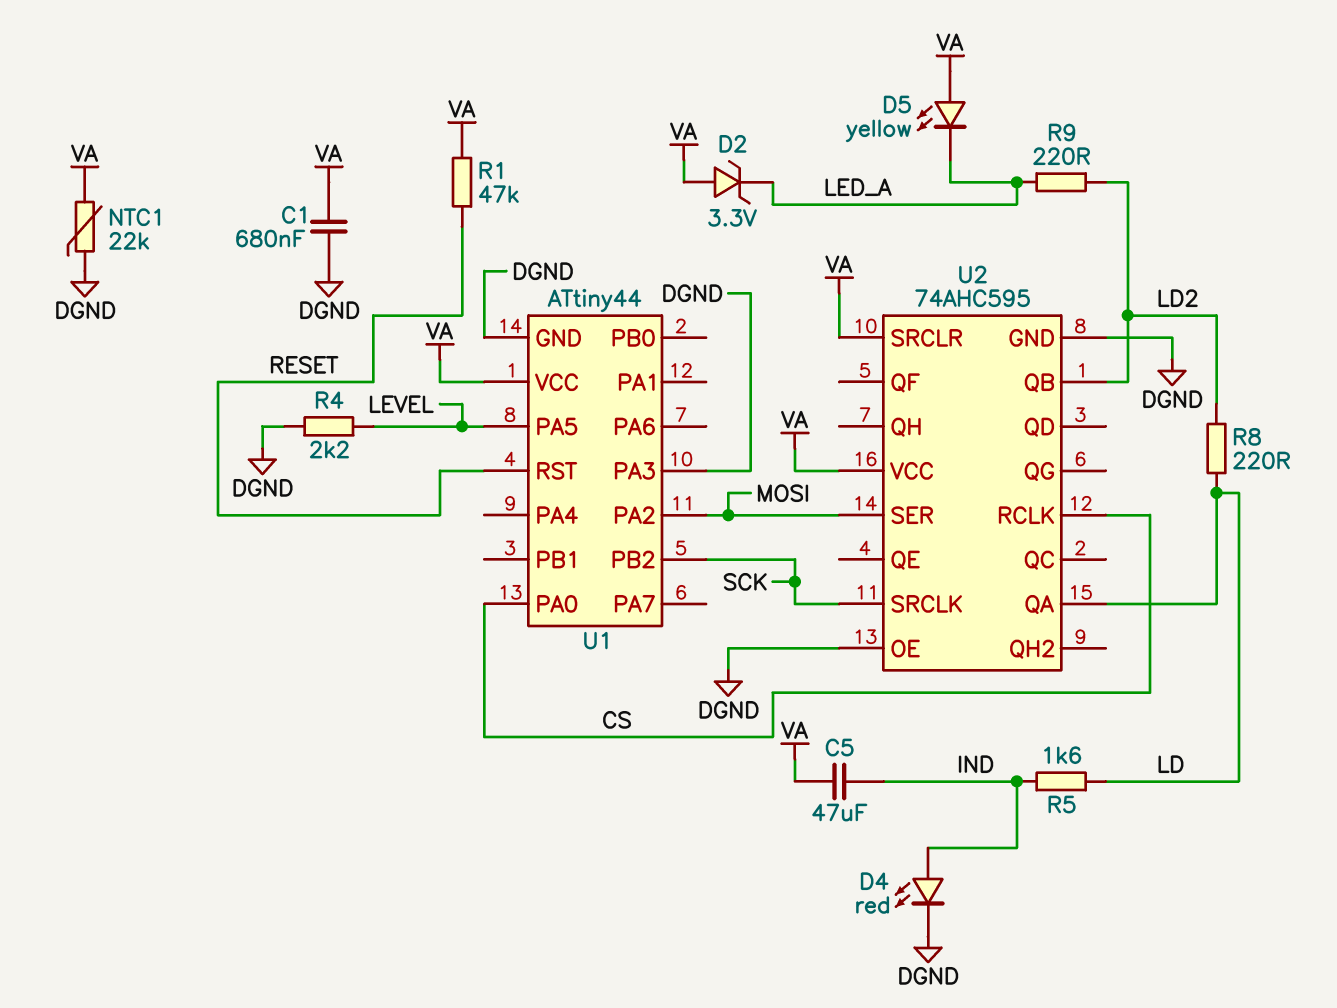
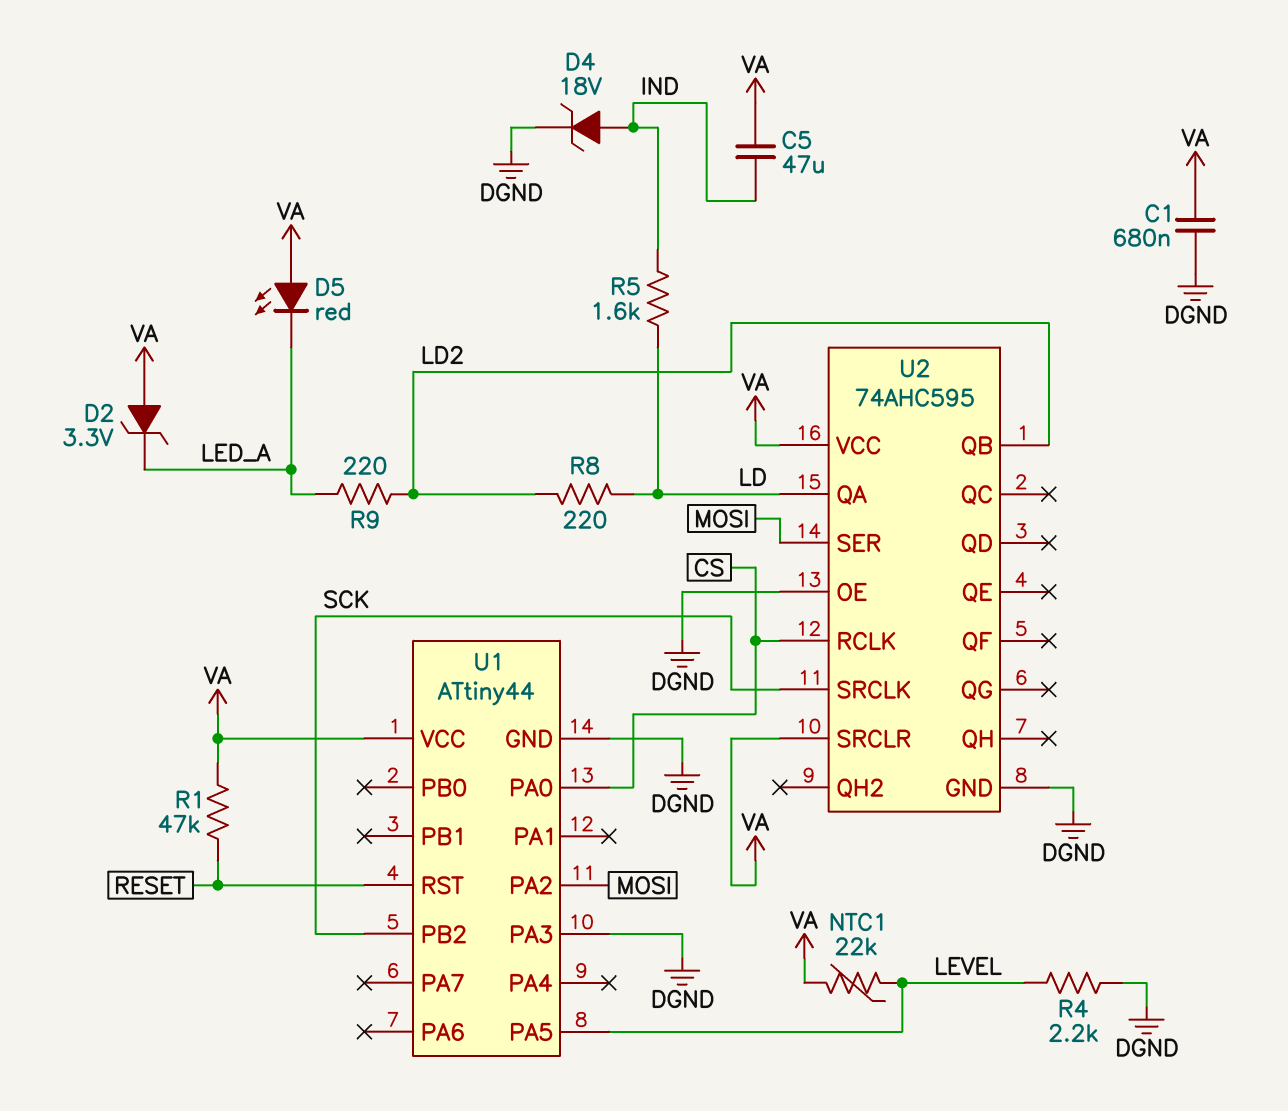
D4: LED red (A IND, K DGND) -> zener 18V (A IND, K DGND)
D5: LED yellow (A VA, K LED_A) -> LED red (A VA, K LED_A)
NTC1: 22k (DGND, VA) -> 22k (LEVEL, VA)

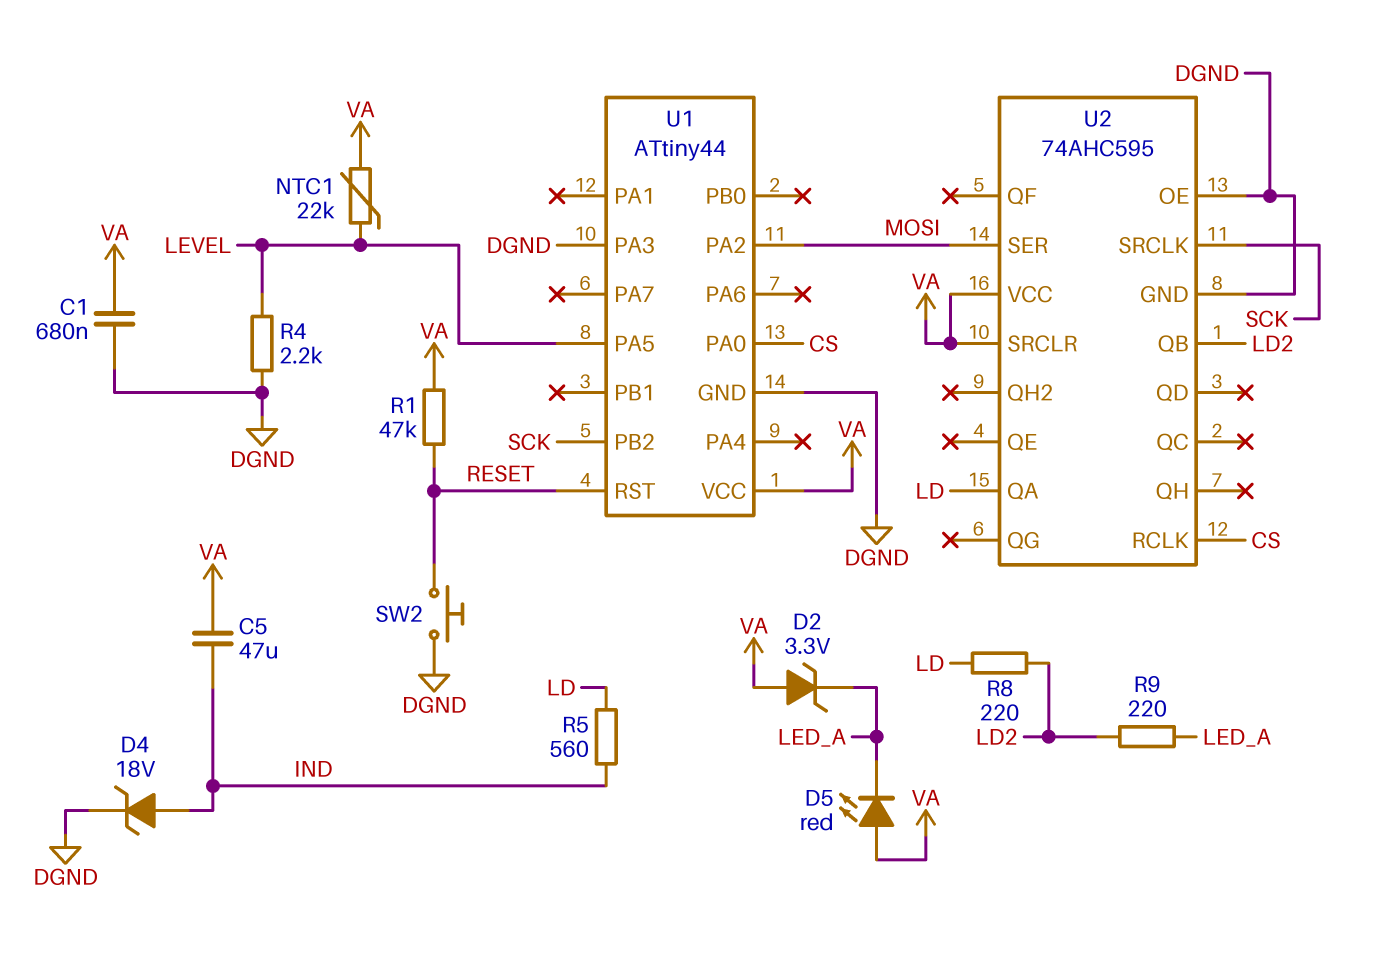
R5: 1.6k (IND, LD) -> 560 (IND, LD)
SW2: none -> button (DGND, RESET)

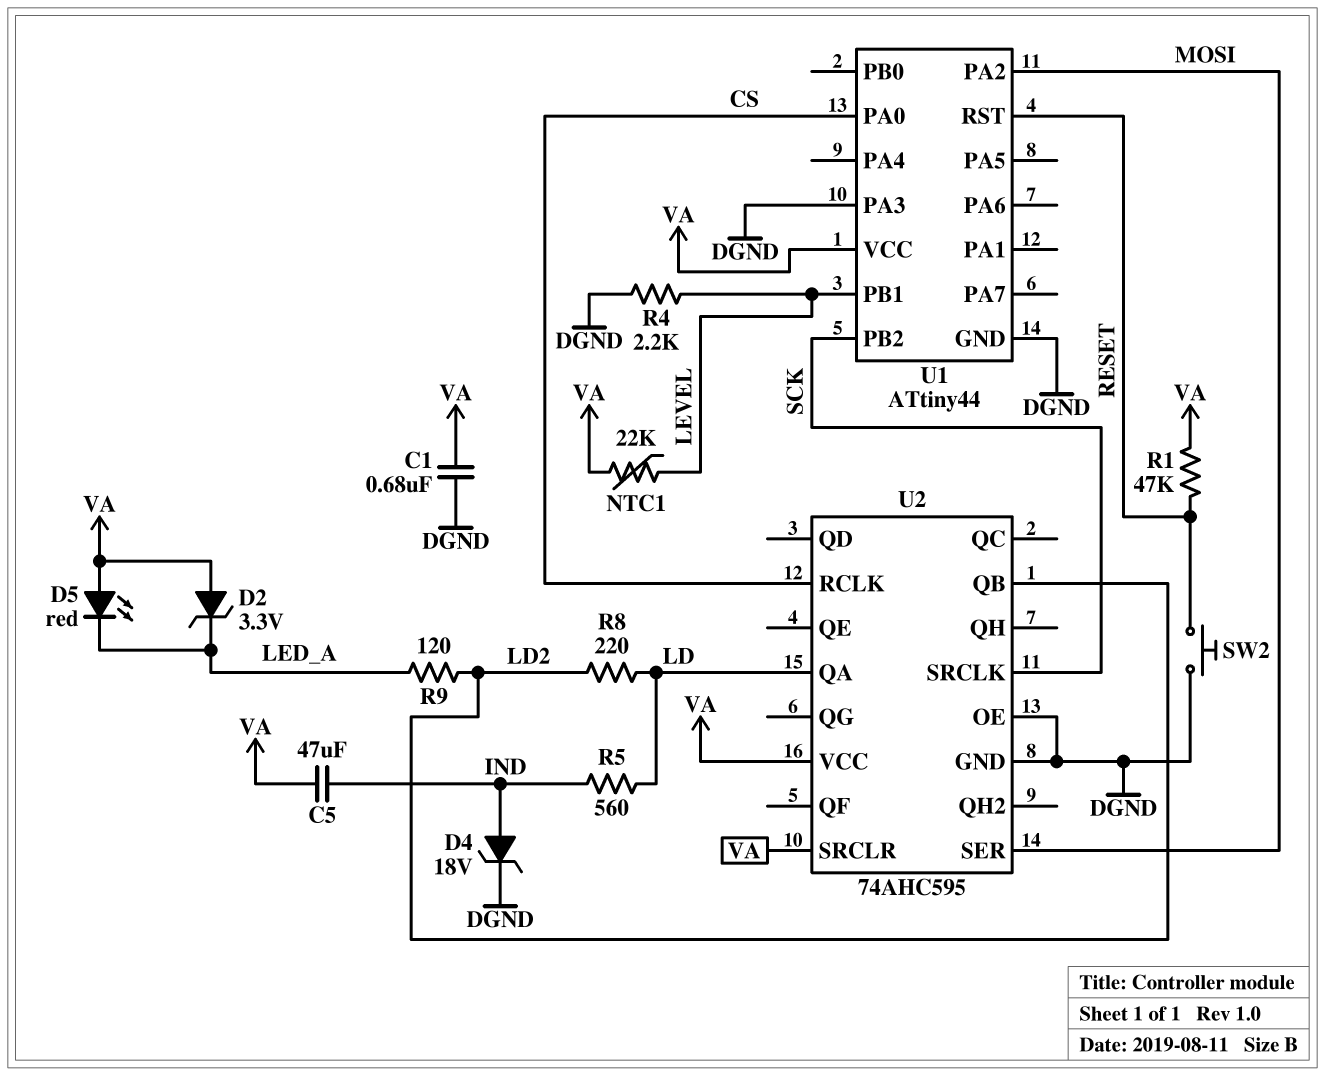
R9: 220 (LD2, LED_A) -> 120 (LD2, LED_A)
U1 pin PA5: LEVEL -> none
U1 pin PB1: none -> LEVEL

